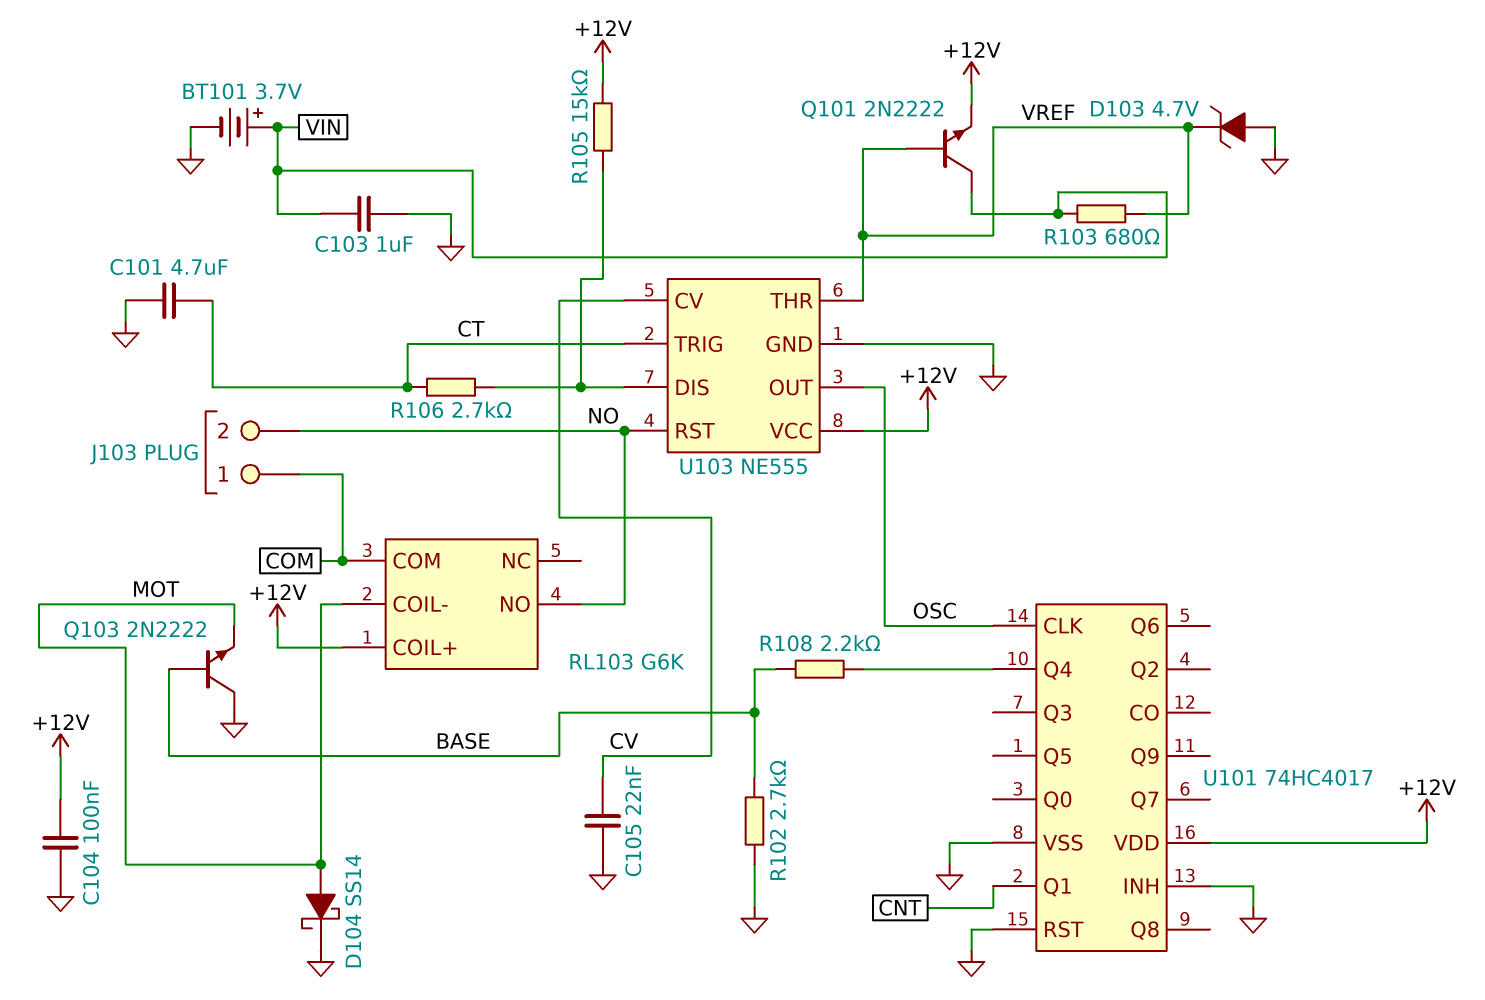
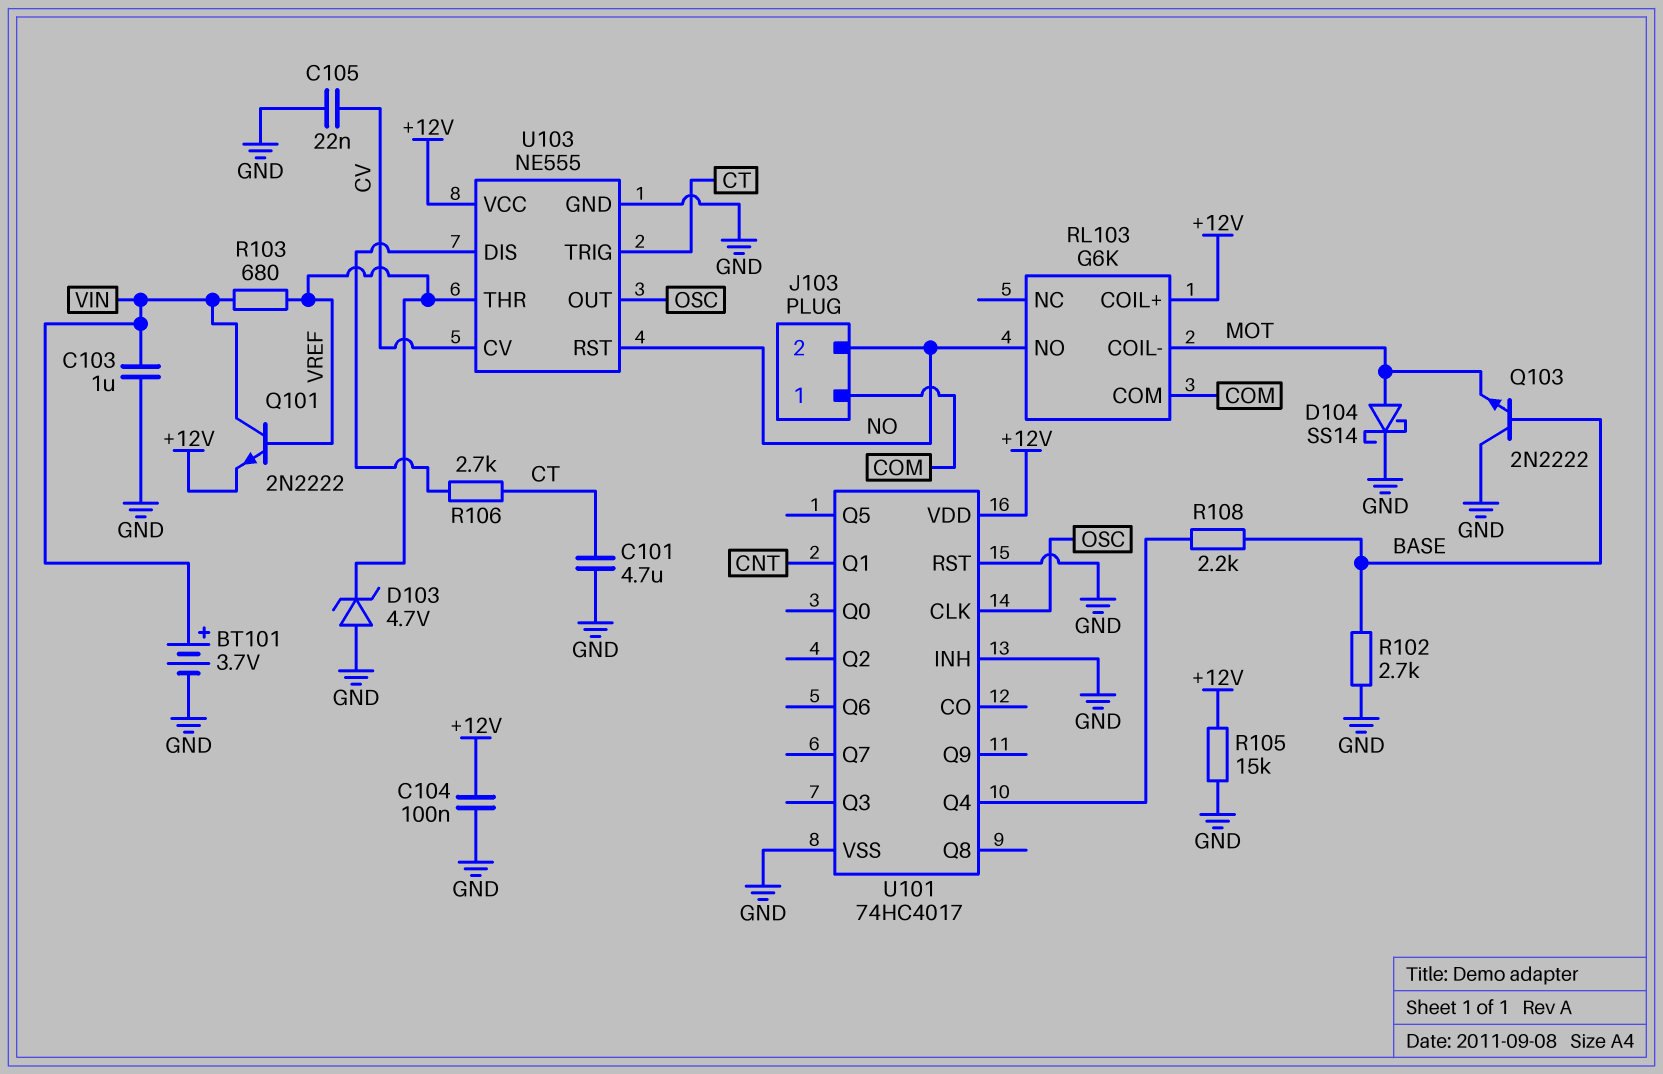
R105: 15k (+12V, U103/DIS) -> 15k (+12V, GND)

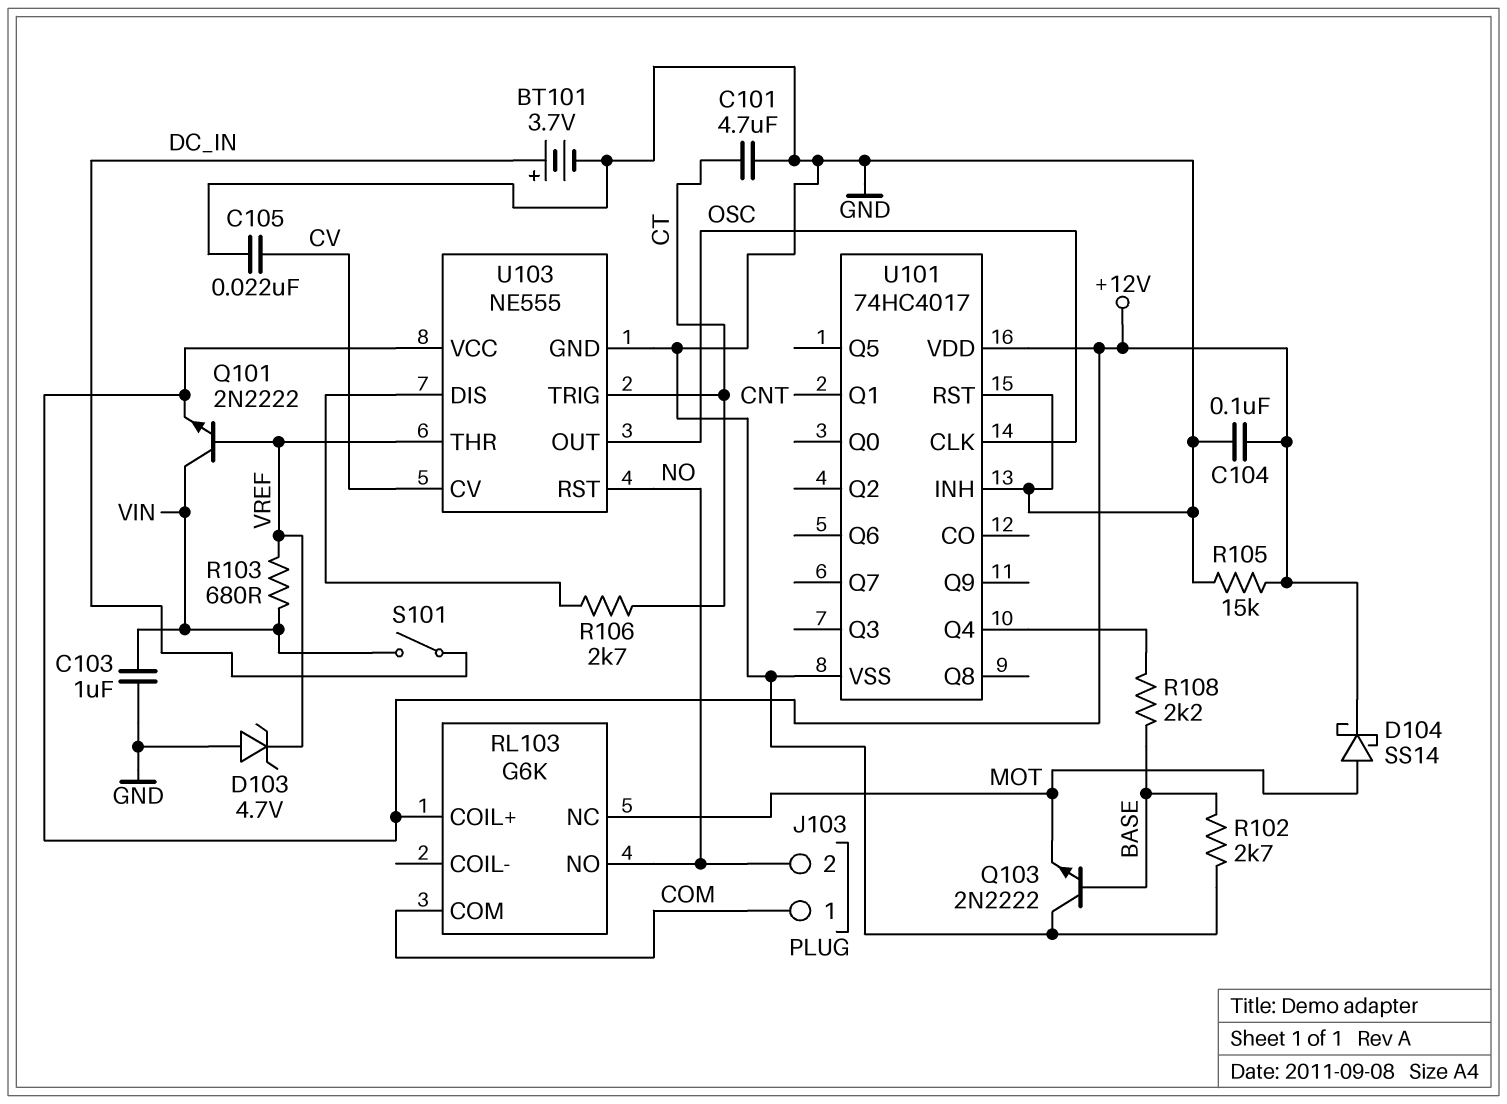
BT101: 3.7V (plus VIN, minus GND) -> 3.7V (plus DC_IN, minus GND)
D104: schottky SS14 (A MOT, K GND) -> schottky SS14 (A MOT, K +12V)
RL103 pin COIL-: MOT -> none
RL103 pin NC: none -> MOT
S101: none -> switch (DC_IN, VIN)

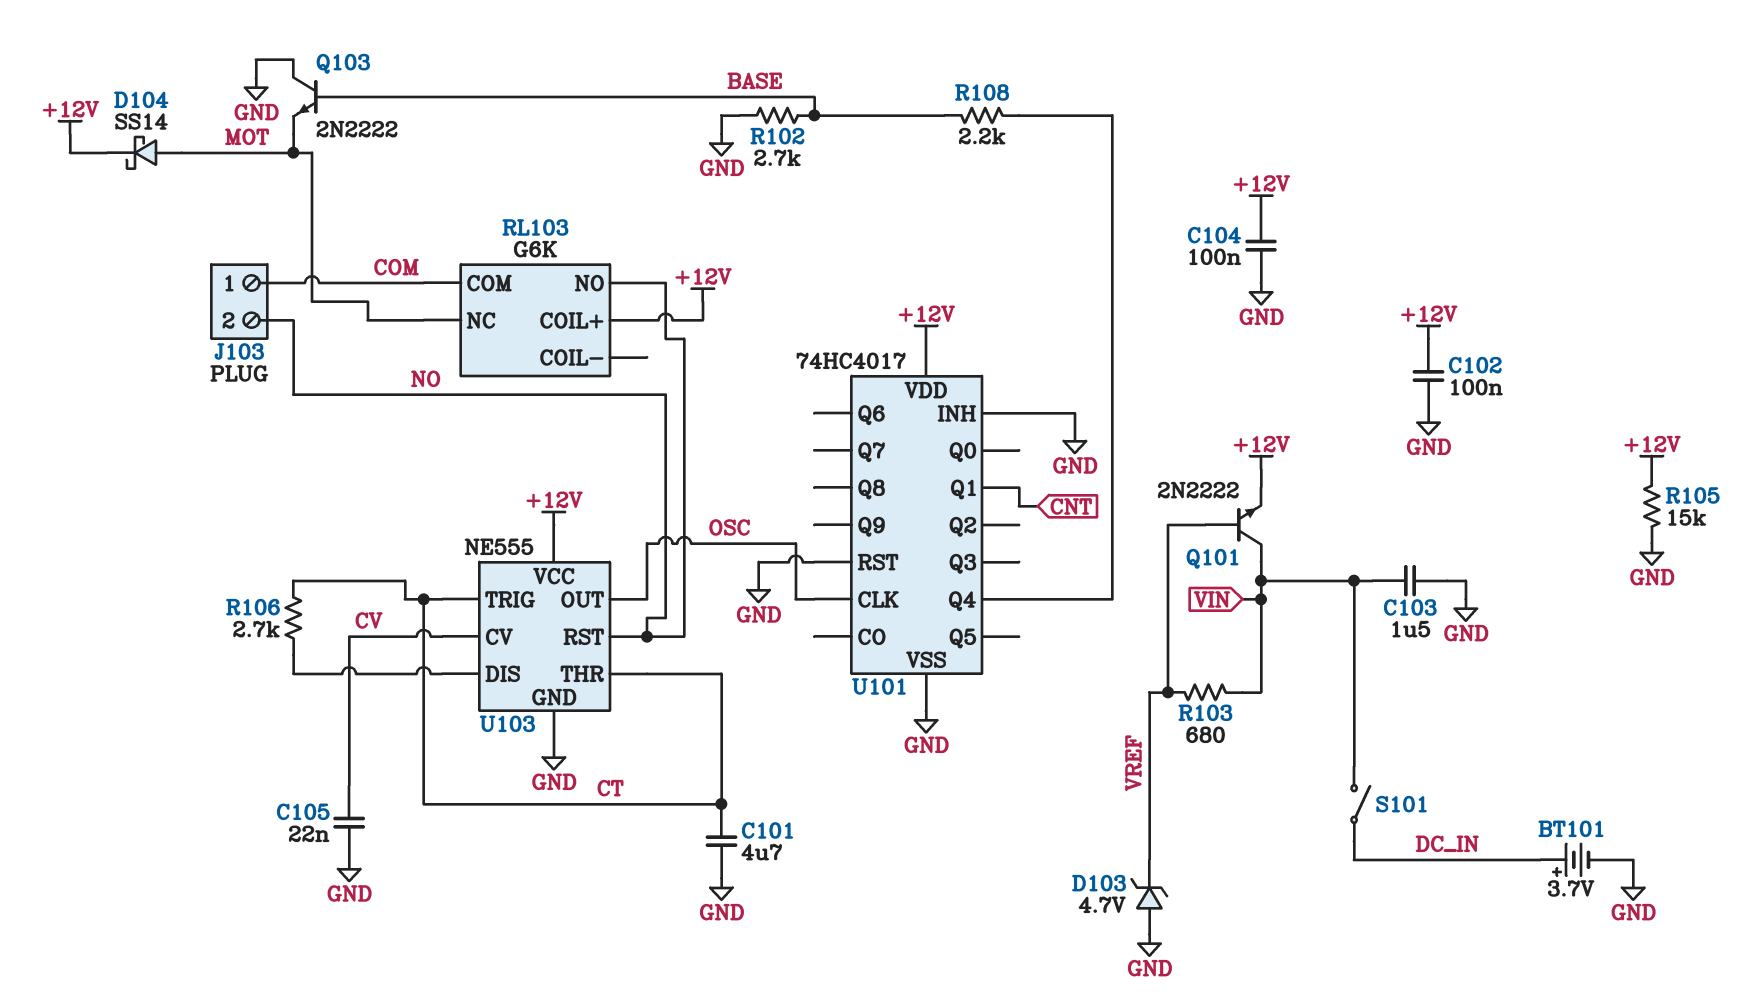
C102: none -> 100nF (+12V, GND)
C103: 1uF (GND, VIN) -> 1.5uF (GND, VIN)
U103 pin THR: VREF -> CT

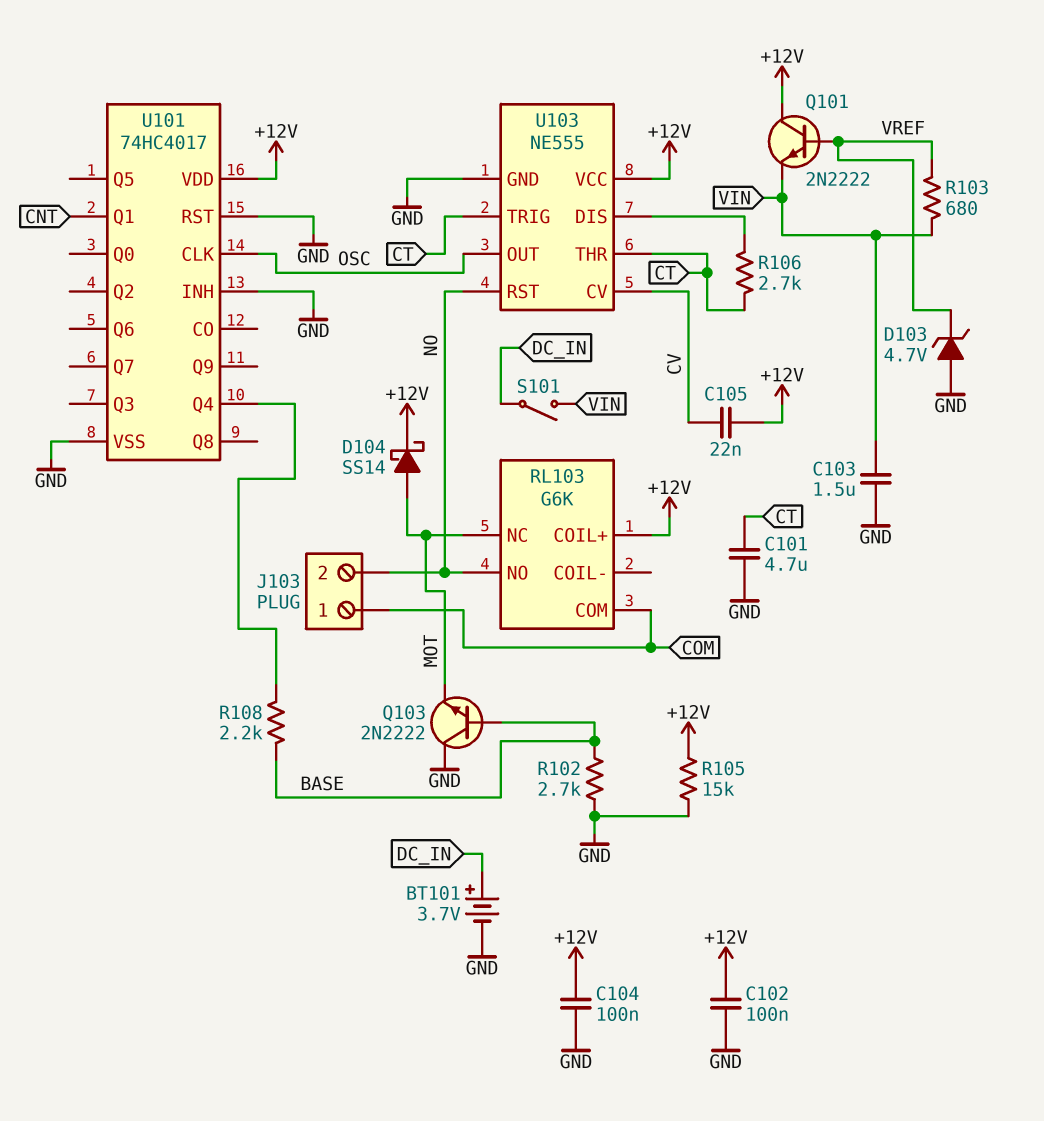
C105: 22nF (CV, GND) -> 22nF (+12V, CV)
Q101: NPN 2N2222 (B VREF, C VIN, E +12V) -> NPN 2N2222 (B VREF, C +12V, E VIN)

